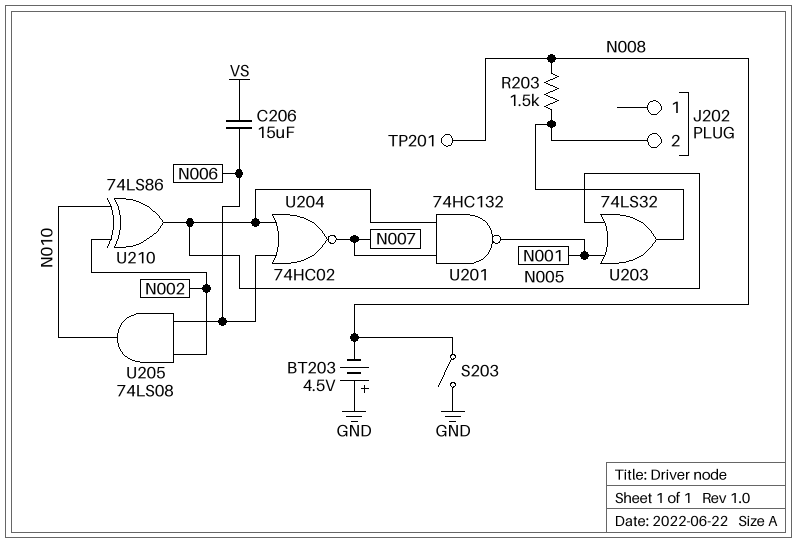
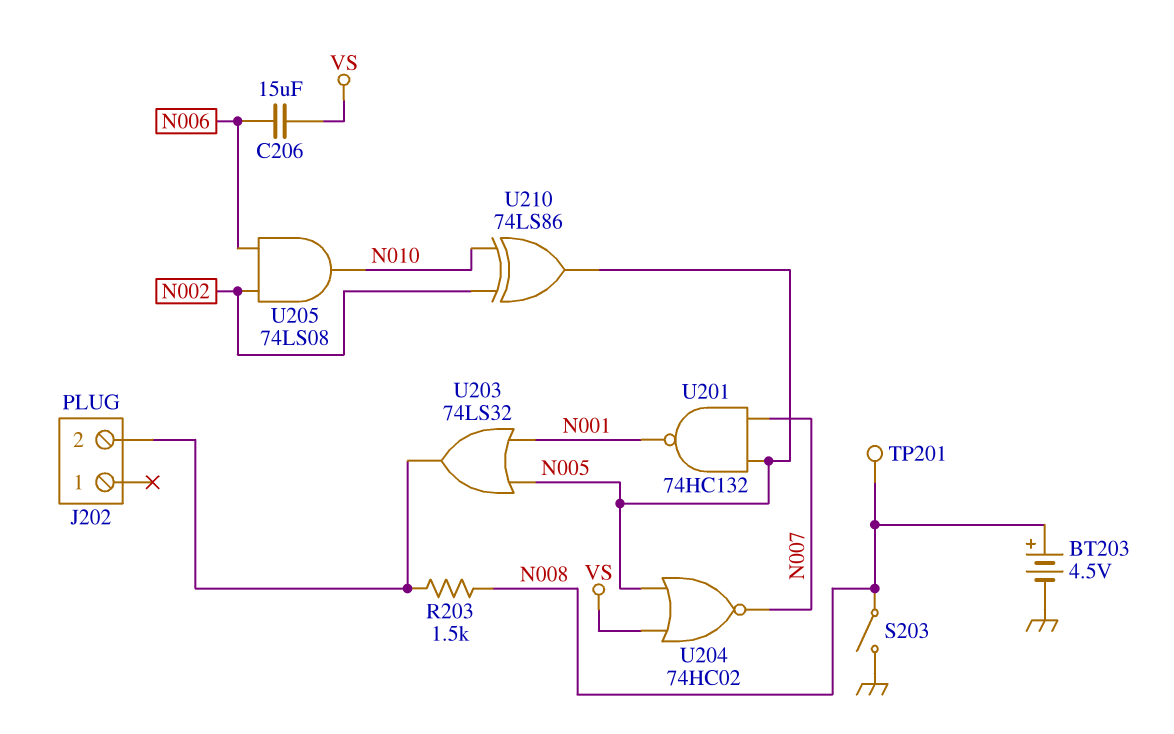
BT203: 4.5V (plus GND, minus N008) -> 4.5V (plus N008, minus GND)
U204: NOR 74HC02 (in N005, in N006, out N007) -> NOR 74HC02 (in N005, in VS, out N007)

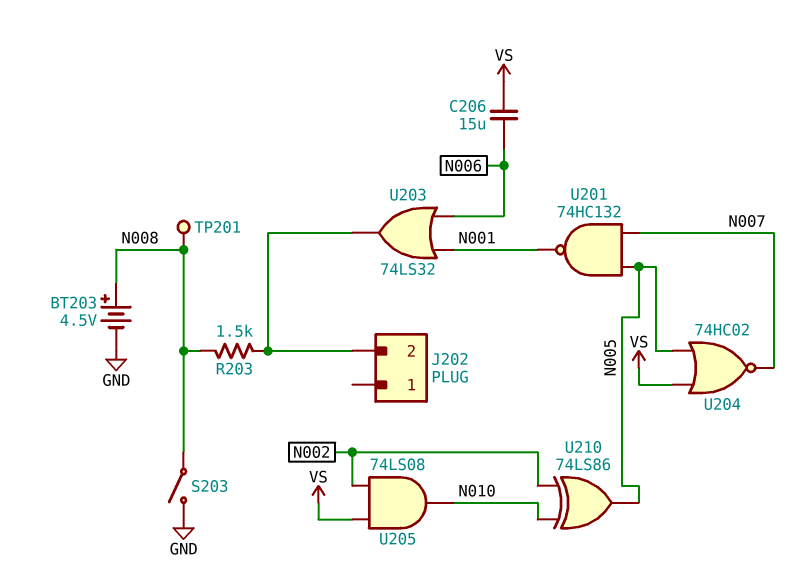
U203: OR 74LS32 (in N001, in N005, out J202/2) -> OR 74LS32 (in N001, in N006, out J202/2)
U205: AND 74LS08 (in N002, in N006, out N010) -> AND 74LS08 (in N002, in VS, out N010)

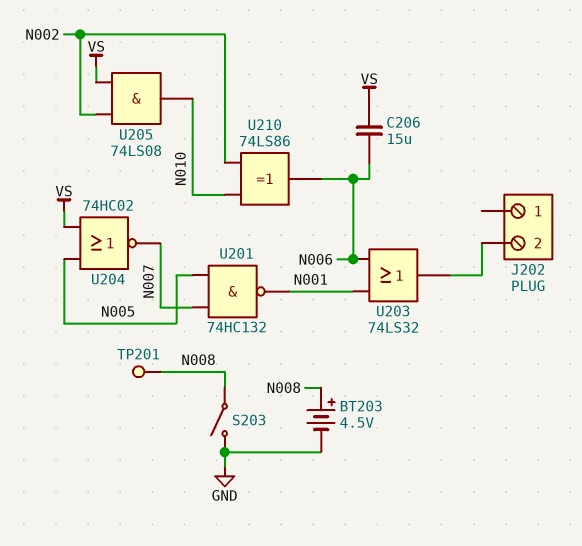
R203: 1.5k (J202/2, N008) -> none
U210: XOR 74LS86 (in N002, in N010, out N005) -> XOR 74LS86 (in N002, in N010, out N006)

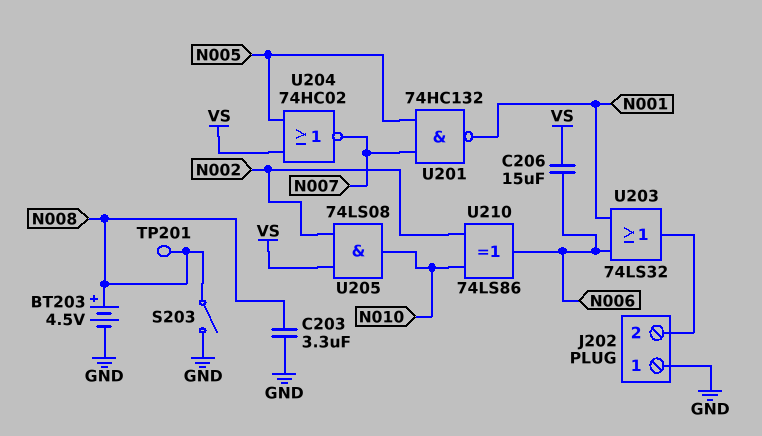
C203: none -> 3.3uF (GND, N008)
J202 pin 1: none -> GND

